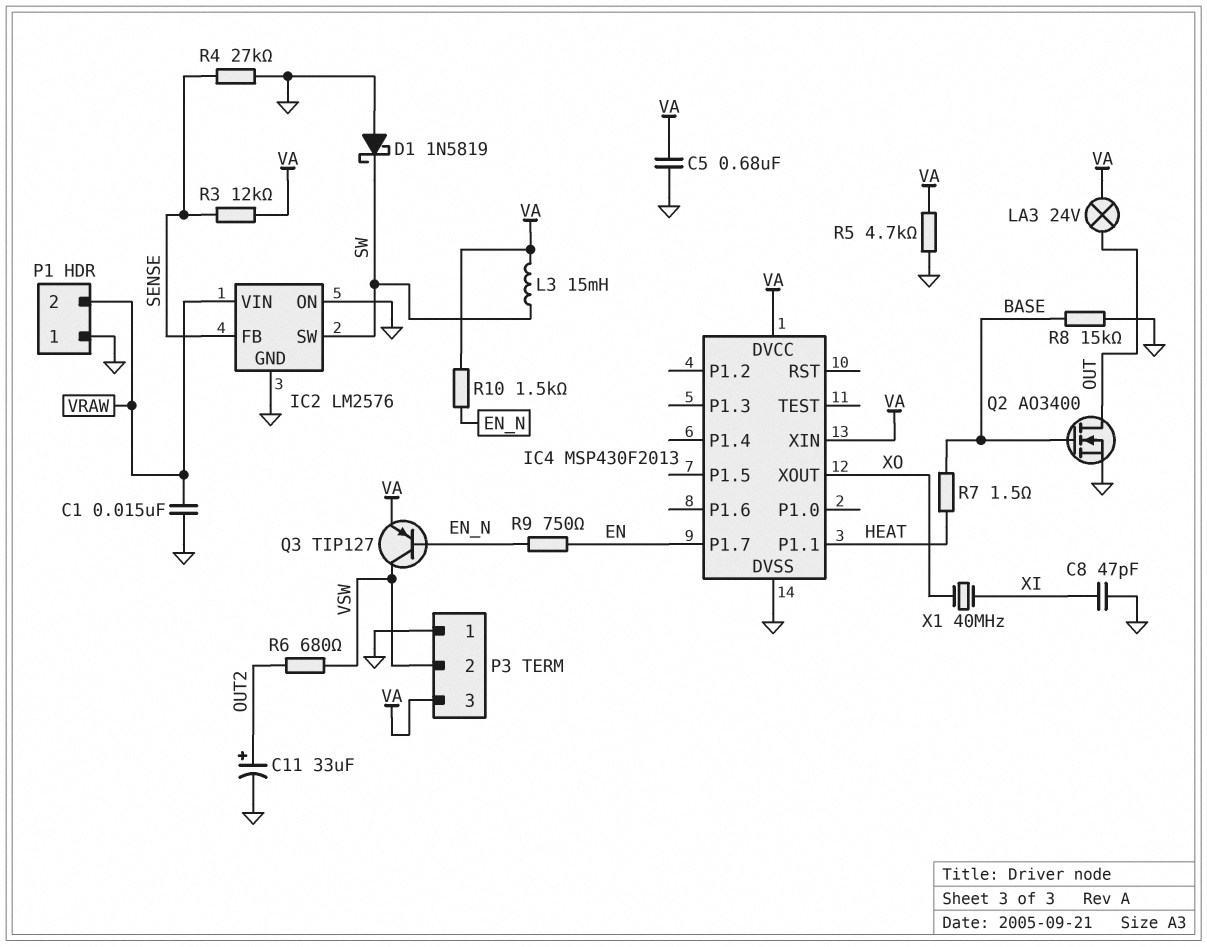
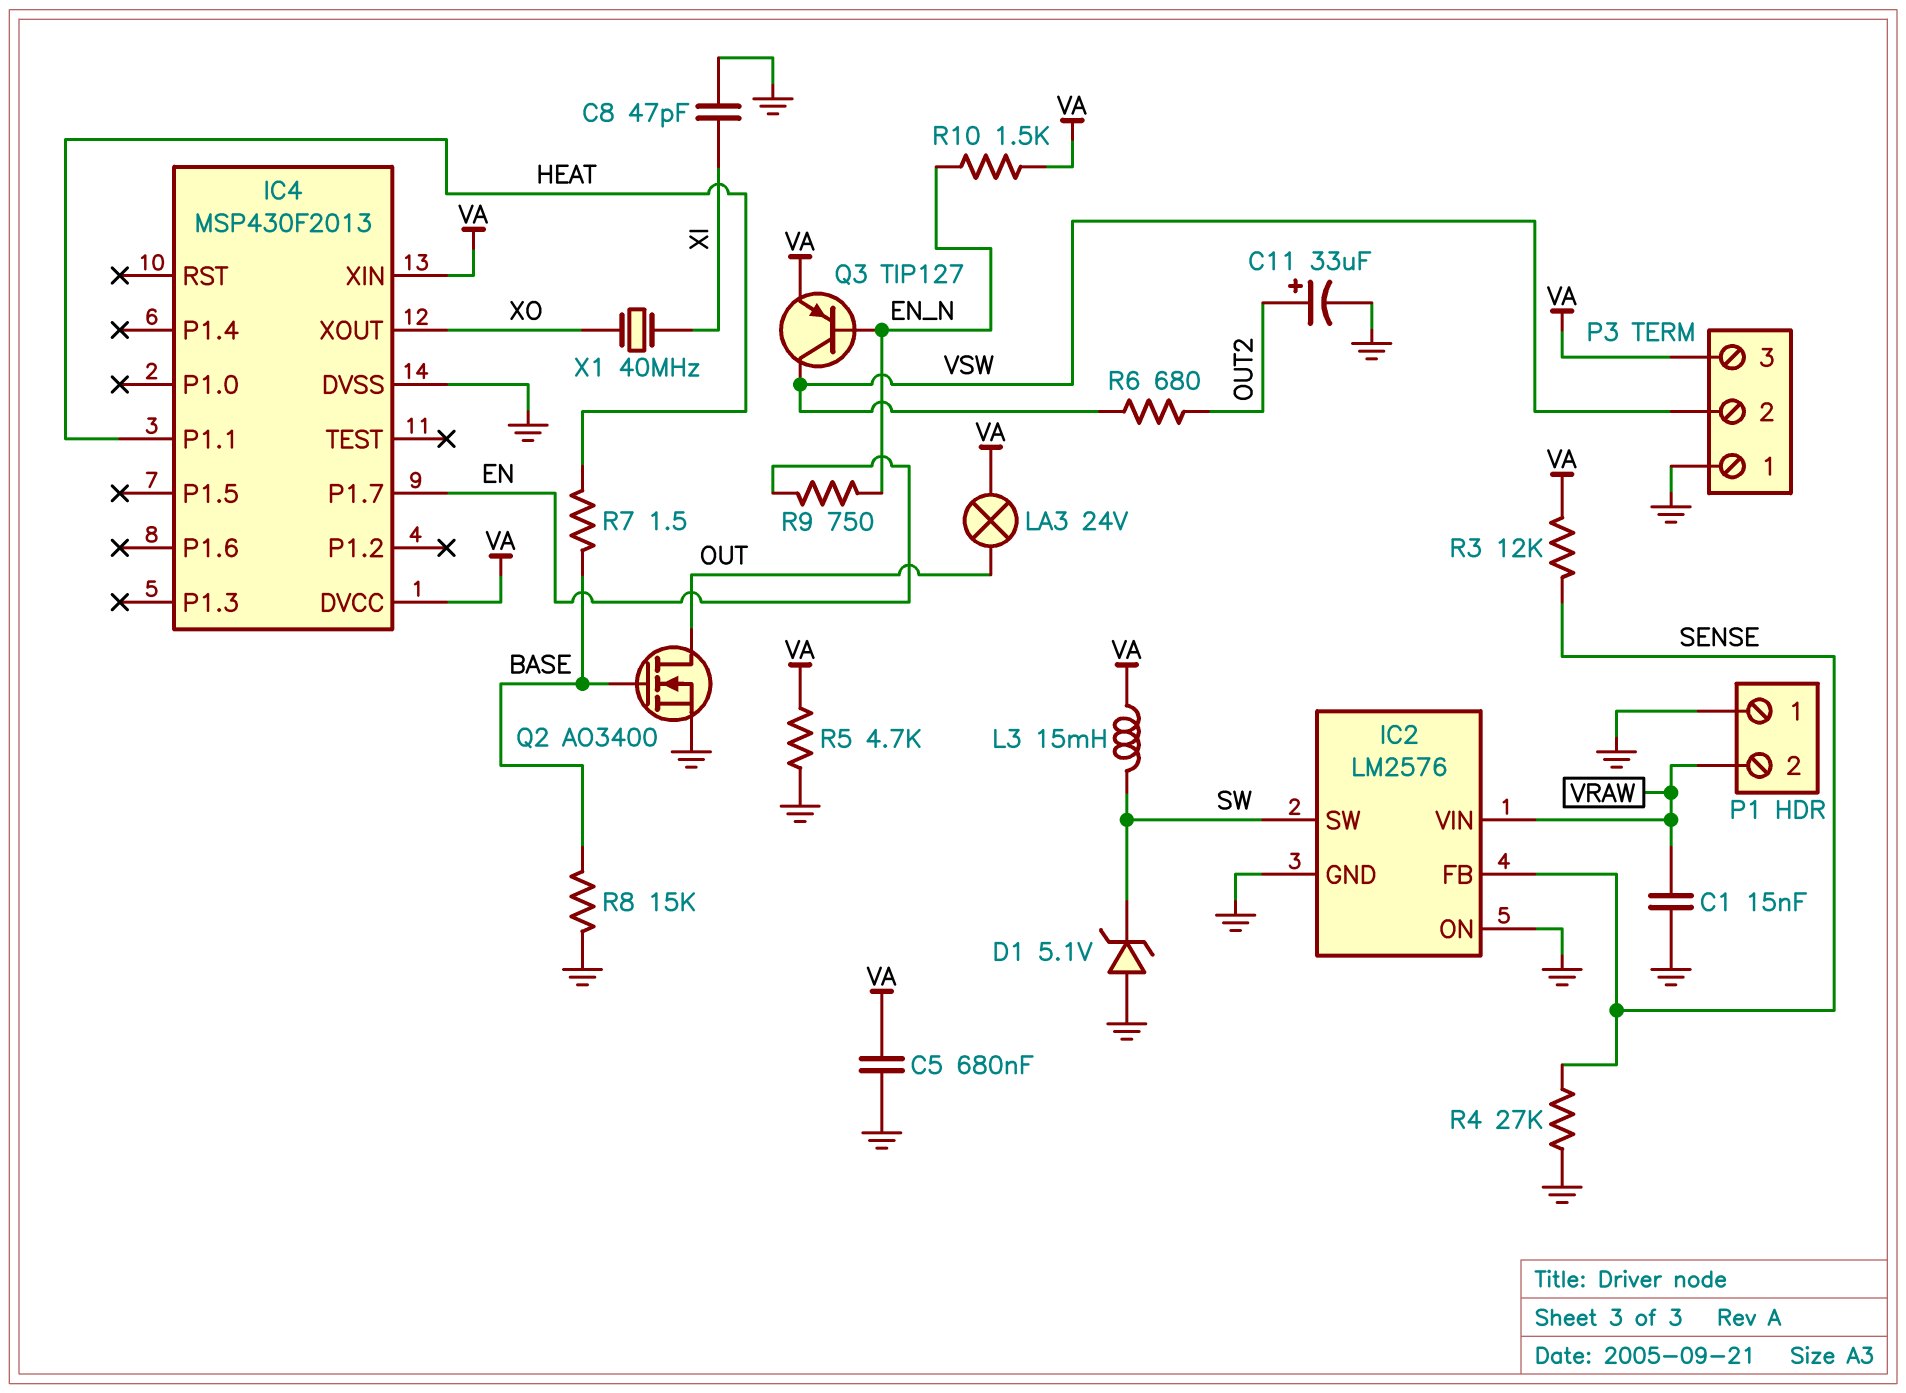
D1: schottky 1N5819 (A GND, K SW) -> zener 5.1V (A GND, K SW)

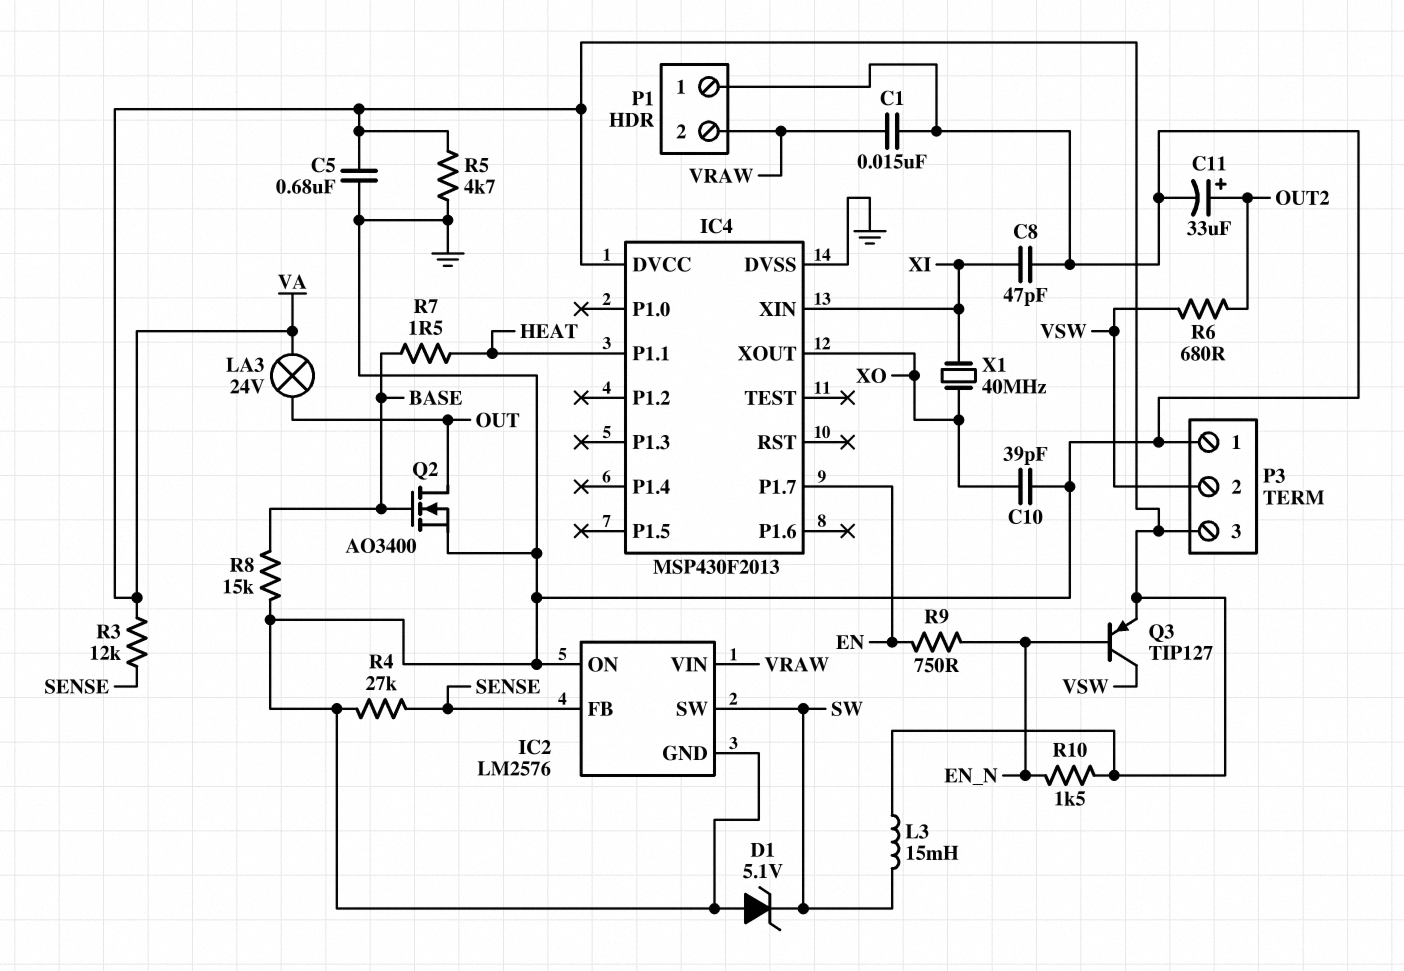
C10: none -> 39pF (GND, XO)
IC4 pin XIN: VA -> XI

